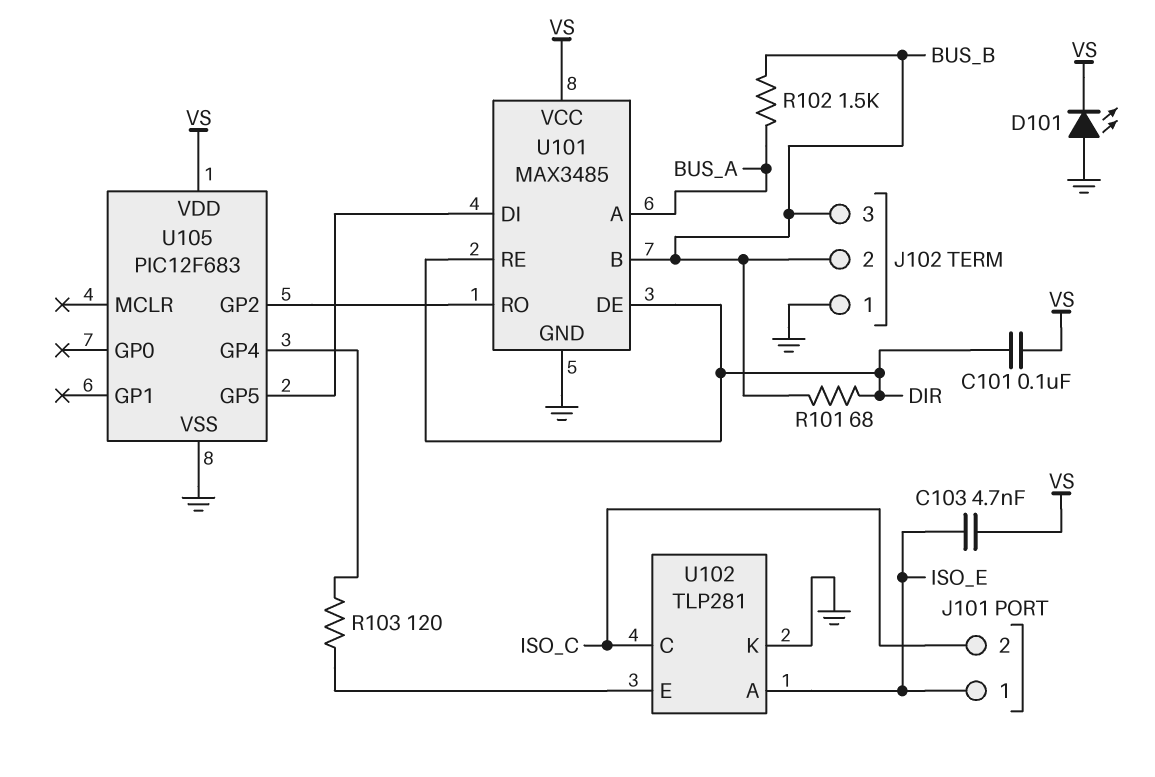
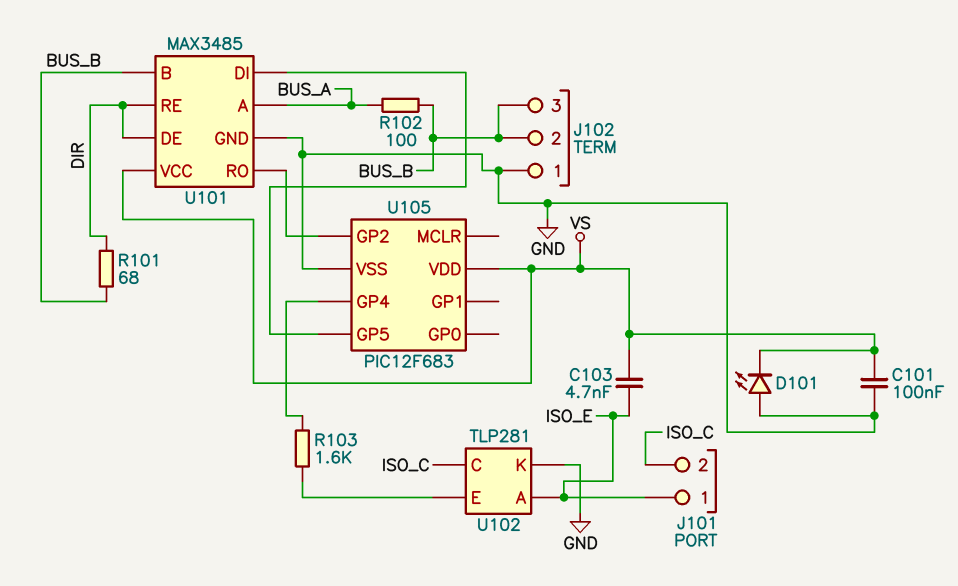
C101: 100nF (DIR, VS) -> 100nF (GND, VS)
R102: 1.5k (BUS_A, BUS_B) -> 100 (BUS_A, BUS_B)
R103: 120 (U102/E, U105/GP4) -> 1.6k (U102/E, U105/GP4)

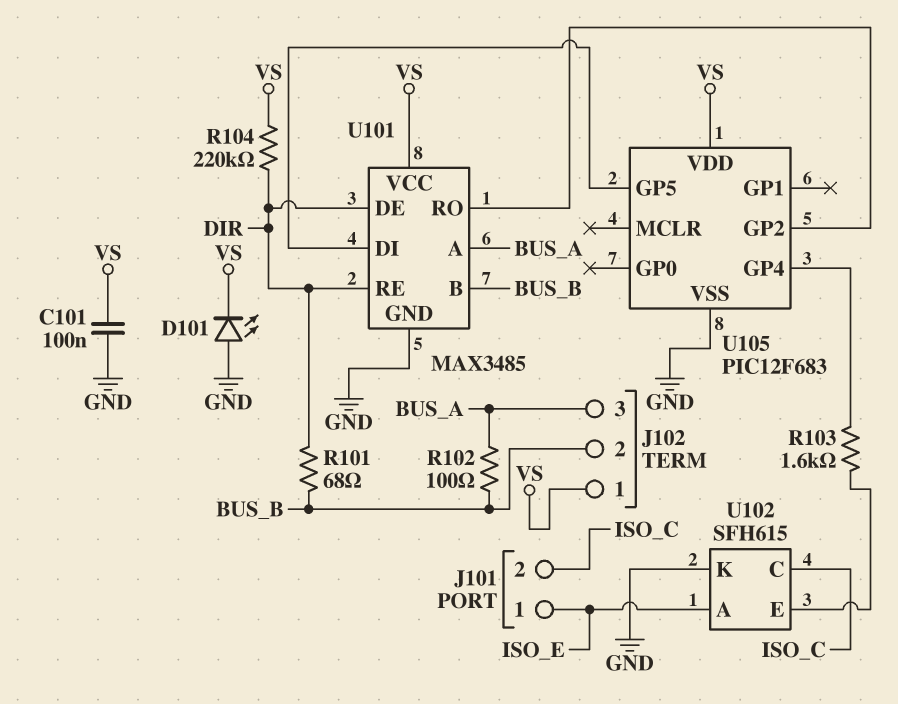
C103: 4.7nF (ISO_E, VS) -> none
J102 pin 1: GND -> VS
J102 pin 3: BUS_B -> BUS_A
R104: none -> 220k (DIR, VS)
U102: TLP281 -> SFH615

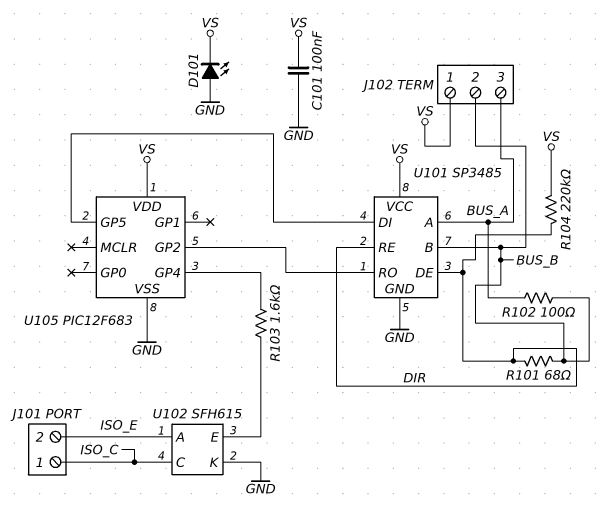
J101 pin 1: ISO_E -> ISO_C
J101 pin 2: ISO_C -> ISO_E
U101: MAX3485 -> SP3485

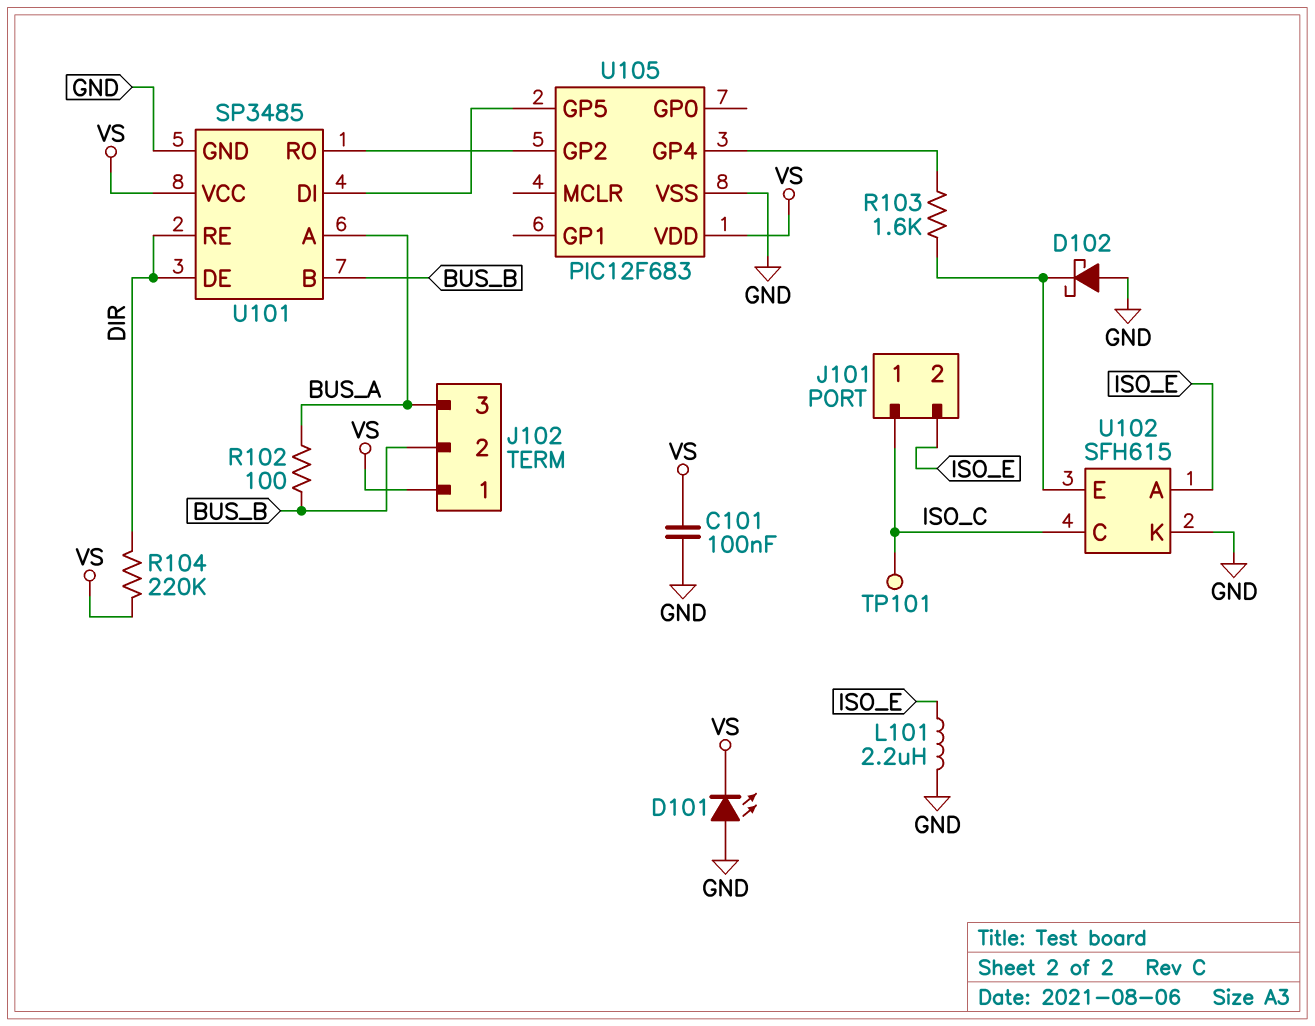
D102: none -> schottky (A GND, K U102/E)
L101: none -> 2.2uH (GND, ISO_E)
R101: 68 (BUS_B, DIR) -> none
TP101: none -> test point (ISO_C)

